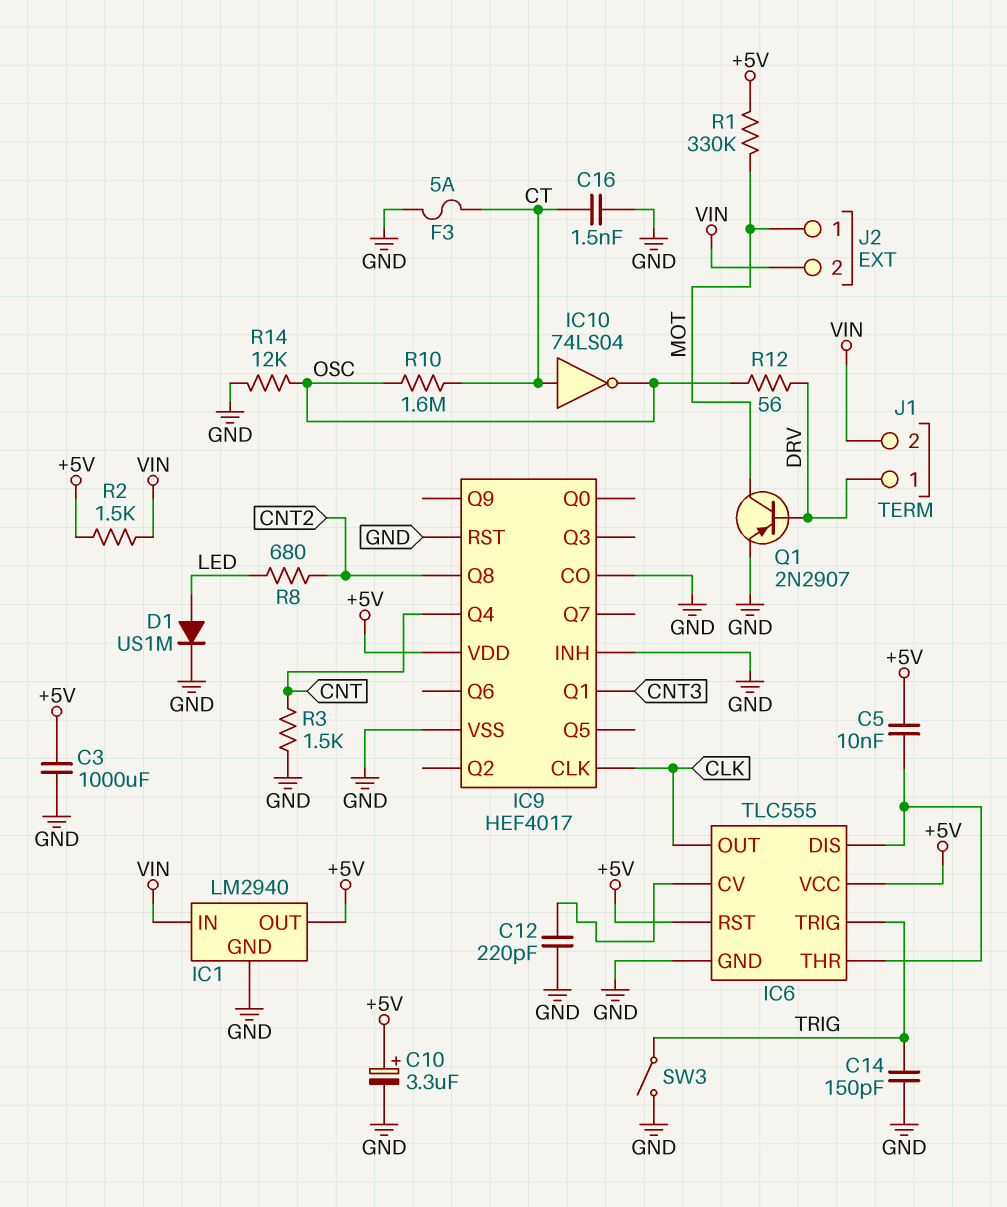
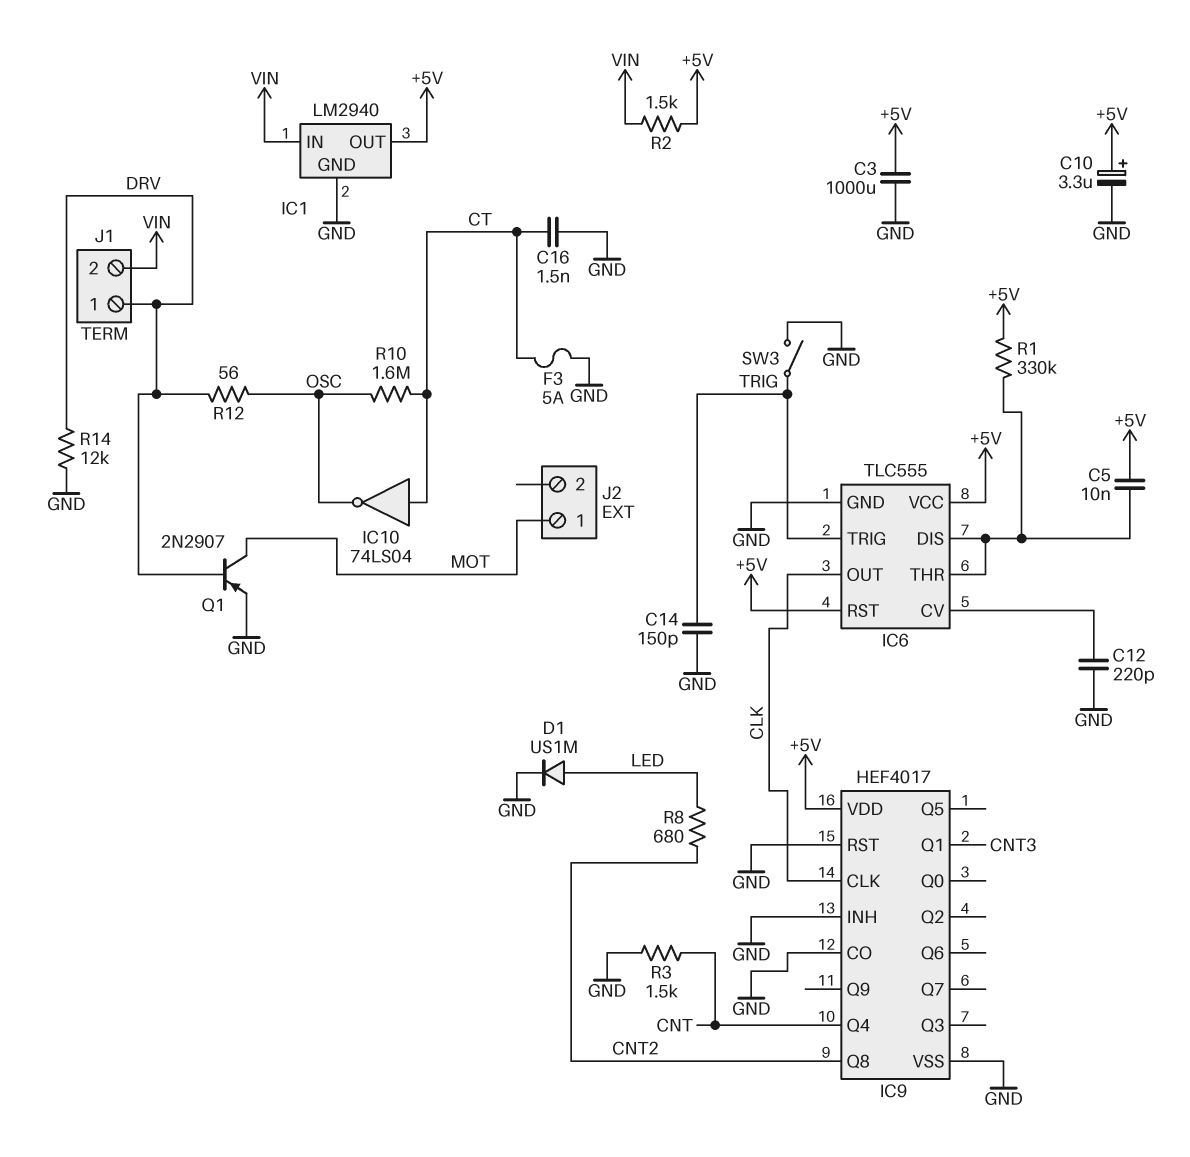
J2 pin 2: VIN -> none
R1: 330k (+5V, MOT) -> 330k (+5V, IC6/DIS)
R14: 12k (GND, OSC) -> 12k (DRV, GND)

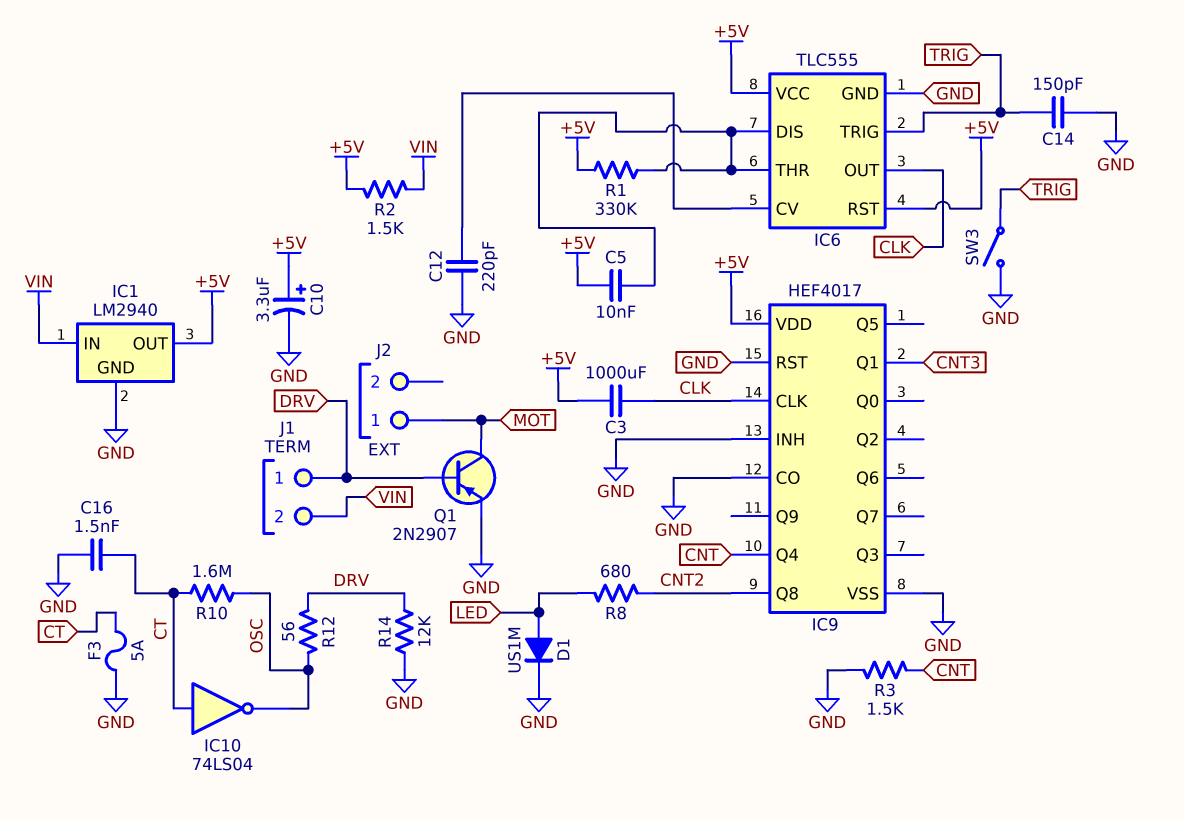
C3: 1000uF (+5V, GND) -> 1000uF (+5V, CLK)

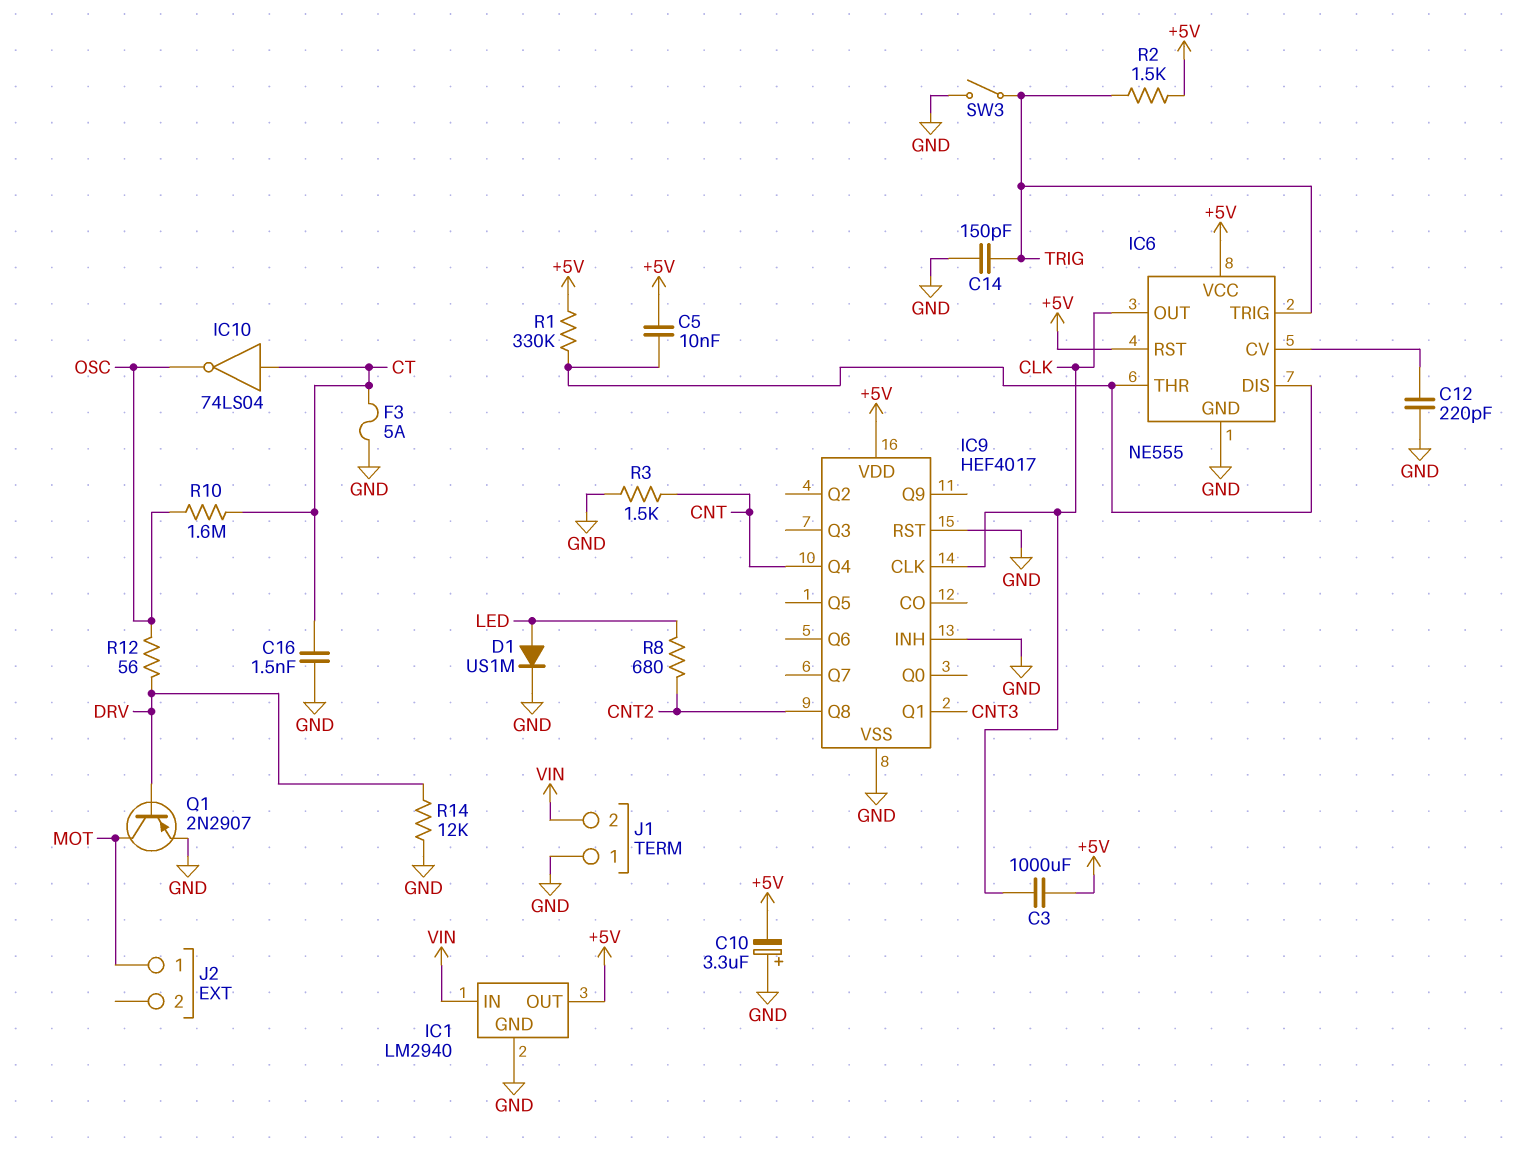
C10: 3.3uF (plus +5V, minus GND) -> 3.3uF (plus GND, minus +5V)
IC6: TLC555 -> NE555
IC9 pin CO: GND -> none
J1 pin 1: DRV -> GND
R2: 1.5k (+5V, VIN) -> 1.5k (+5V, TRIG)

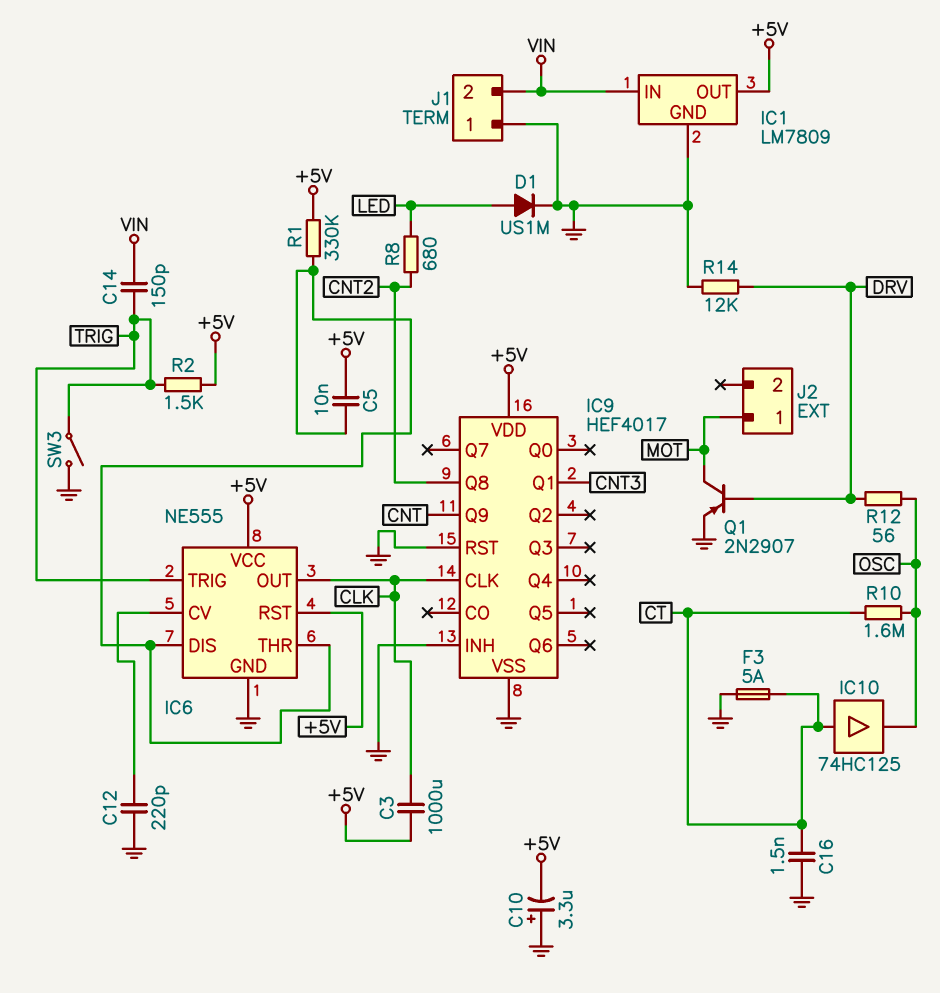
C14: 150pF (GND, TRIG) -> 150pF (TRIG, VIN)
IC1: LM2940 -> LM7809
IC9 pin Q4: CNT -> none
IC9 pin Q9: none -> CNT
IC10: NOT 74LS04 (in CT, out OSC) -> buffer 74HC125 (in CT, out OSC)
R3: 1.5k (CNT, GND) -> none

